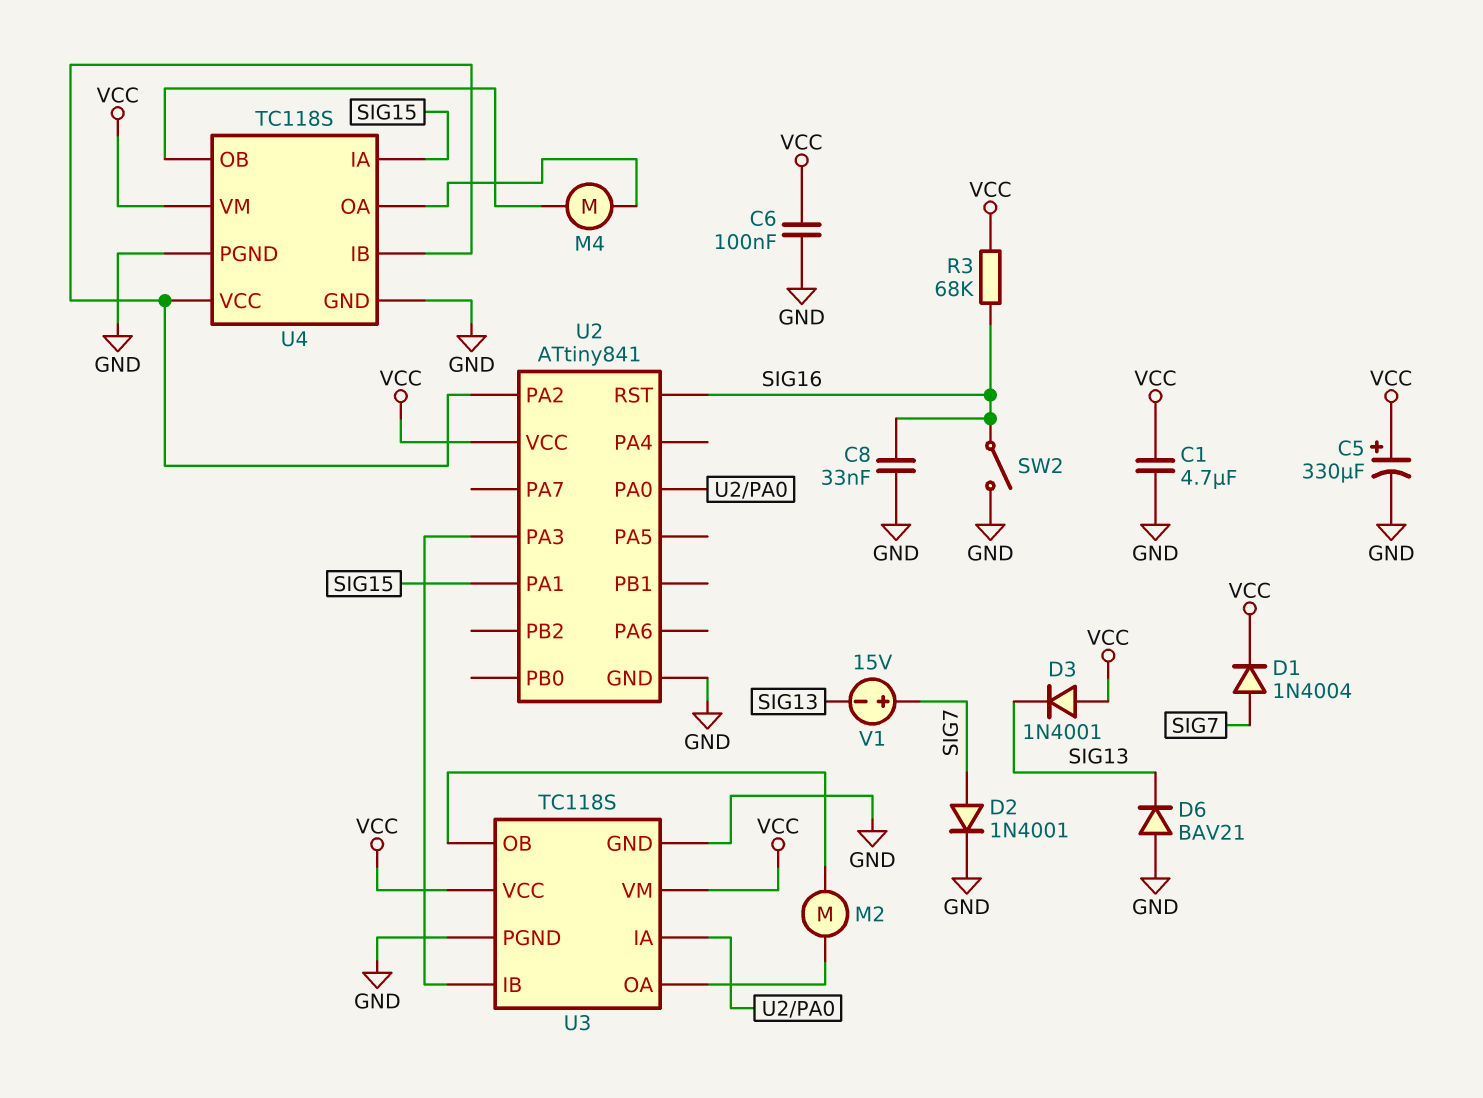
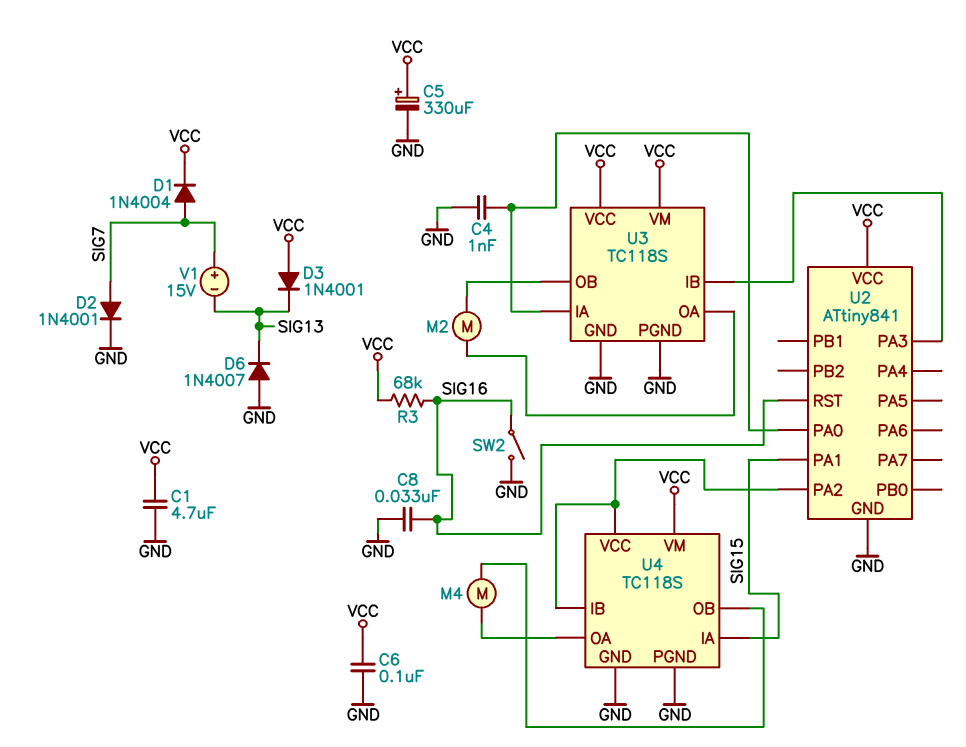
C4: none -> 1nF (GND, U2/PA0)
D6: diode BAV21 (A GND, K SIG13) -> diode 1N4007 (A GND, K SIG13)

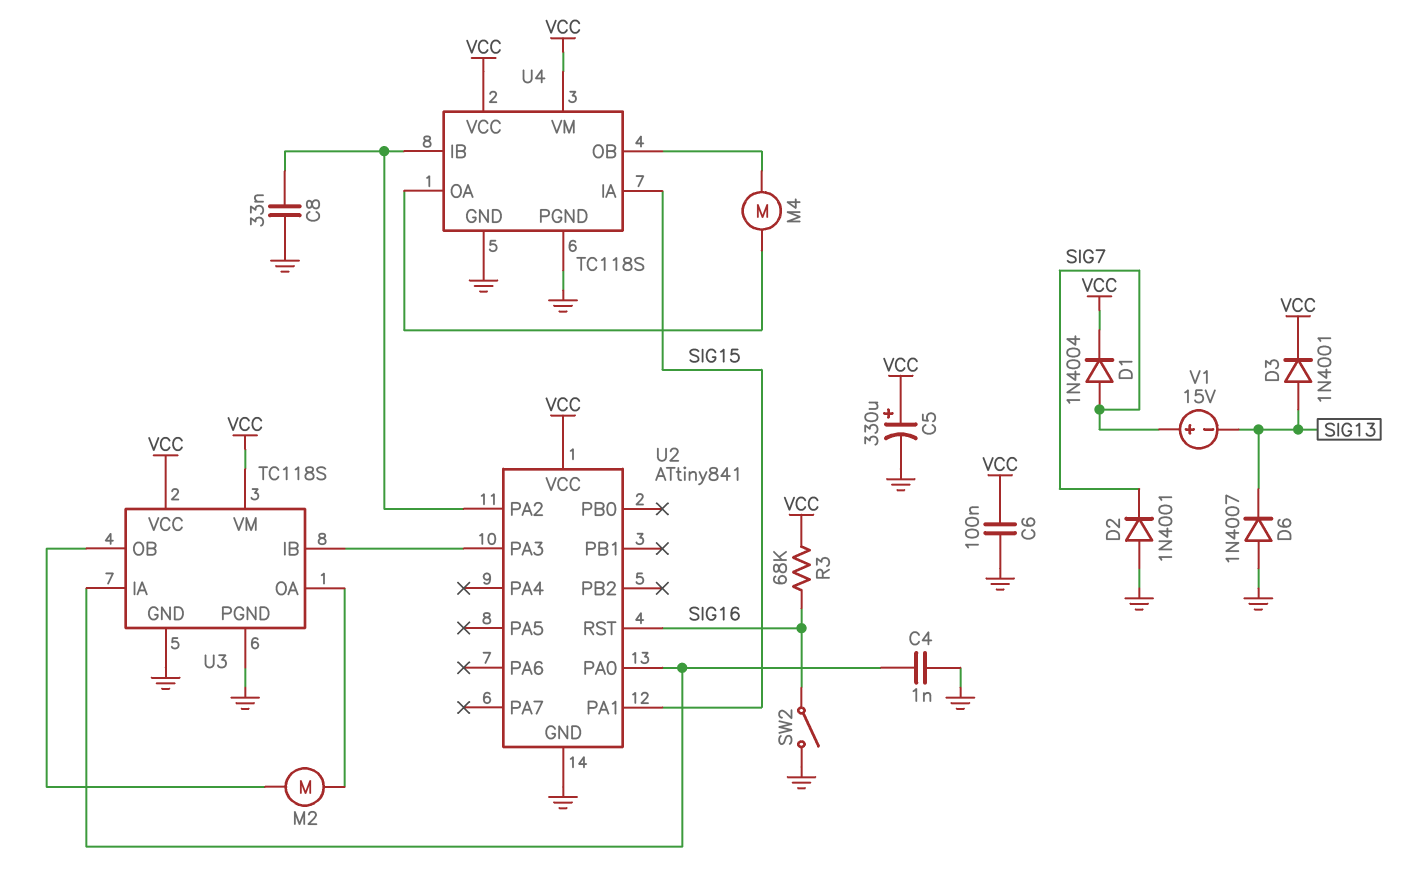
C1: 4.7uF (GND, VCC) -> none
C8: 33nF (GND, SIG16) -> 33nF (GND, U2/PA2)
D2: diode 1N4001 (A SIG7, K GND) -> diode 1N4001 (A GND, K SIG7)
D3: diode 1N4001 (A VCC, K SIG13) -> diode 1N4001 (A SIG13, K VCC)
U4 pin VCC: U2/PA2 -> VCC

